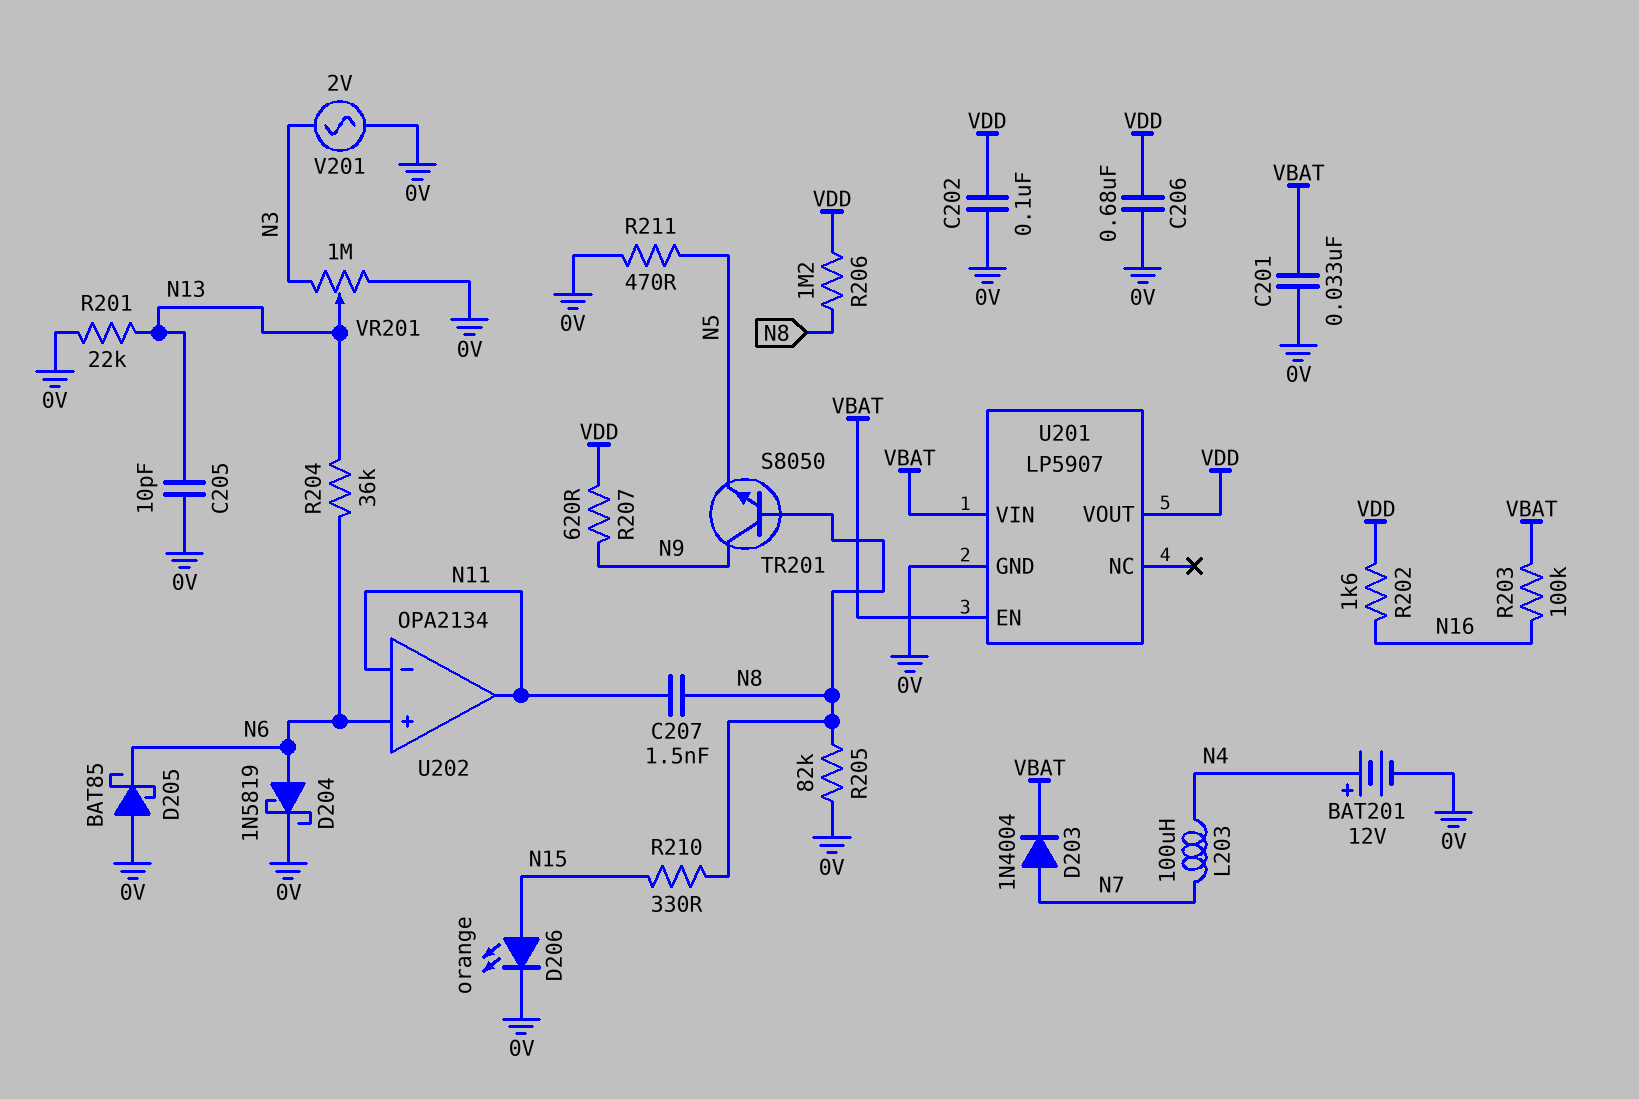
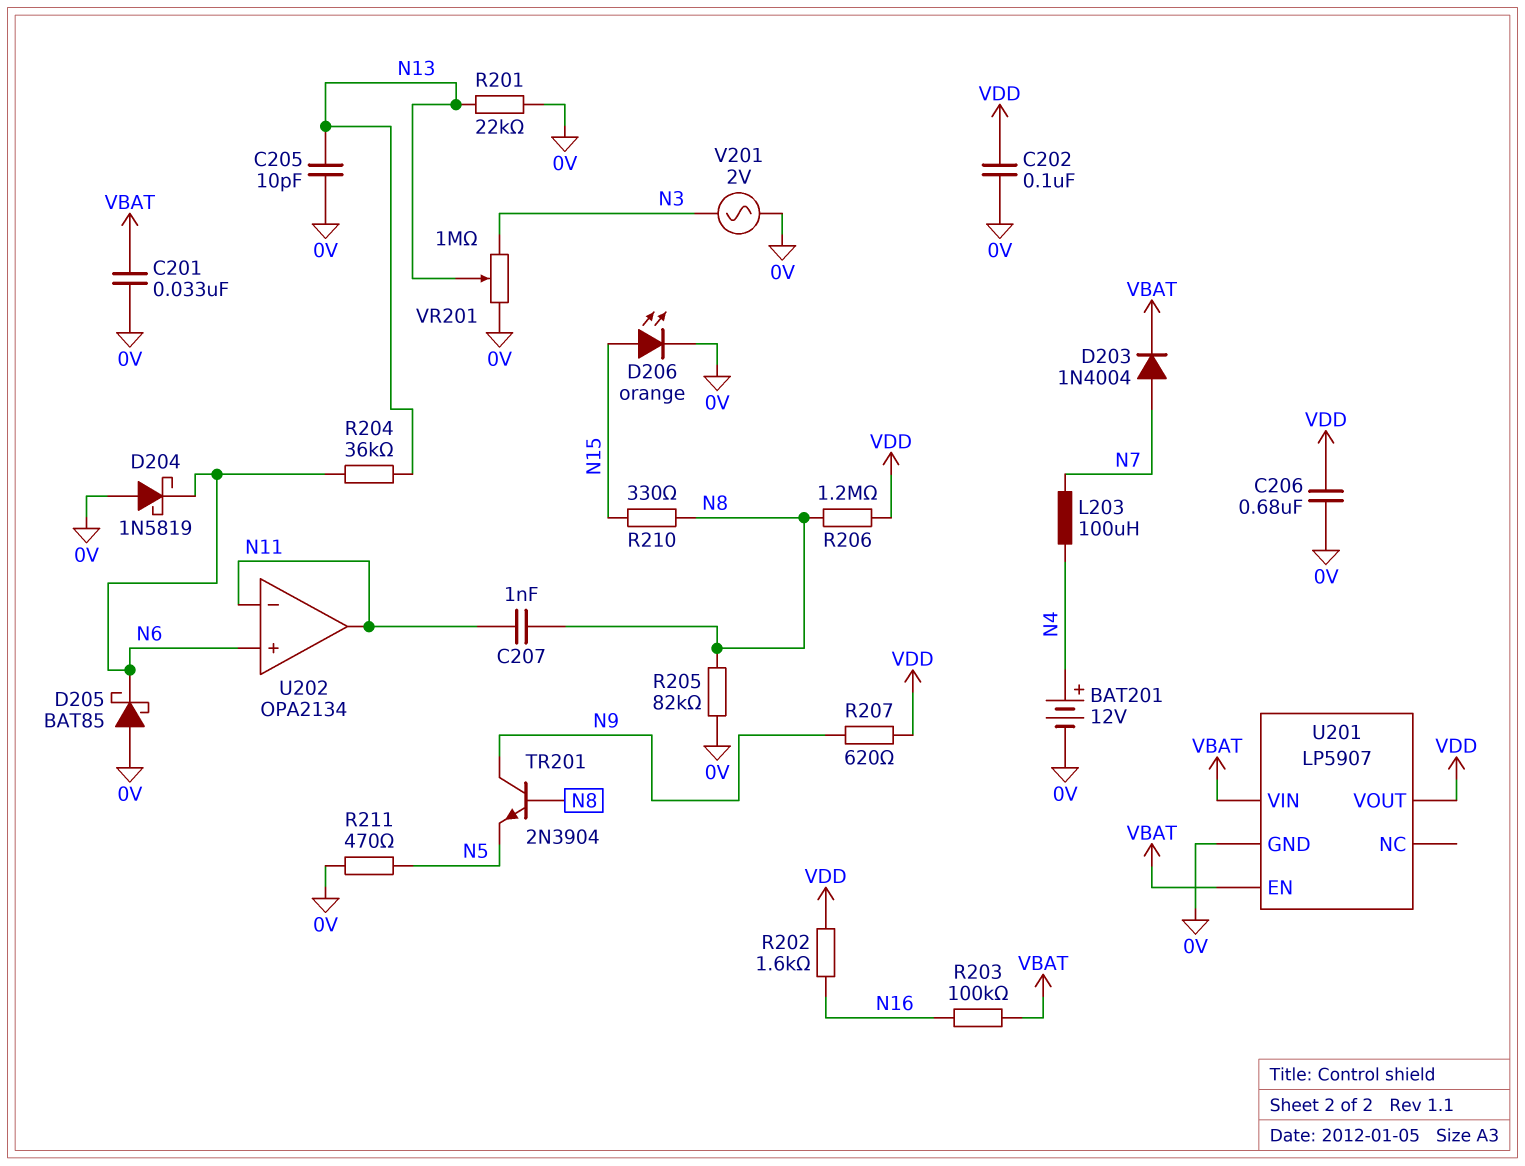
C207: 1.5nF (N8, N11) -> 1nF (N8, N11)
D204: schottky 1N5819 (A N6, K 0V) -> schottky 1N5819 (A 0V, K N6)
TR201: NPN S8050 (B N8, C N9, E N5) -> NPN 2N3904 (B N8, C N9, E N5)

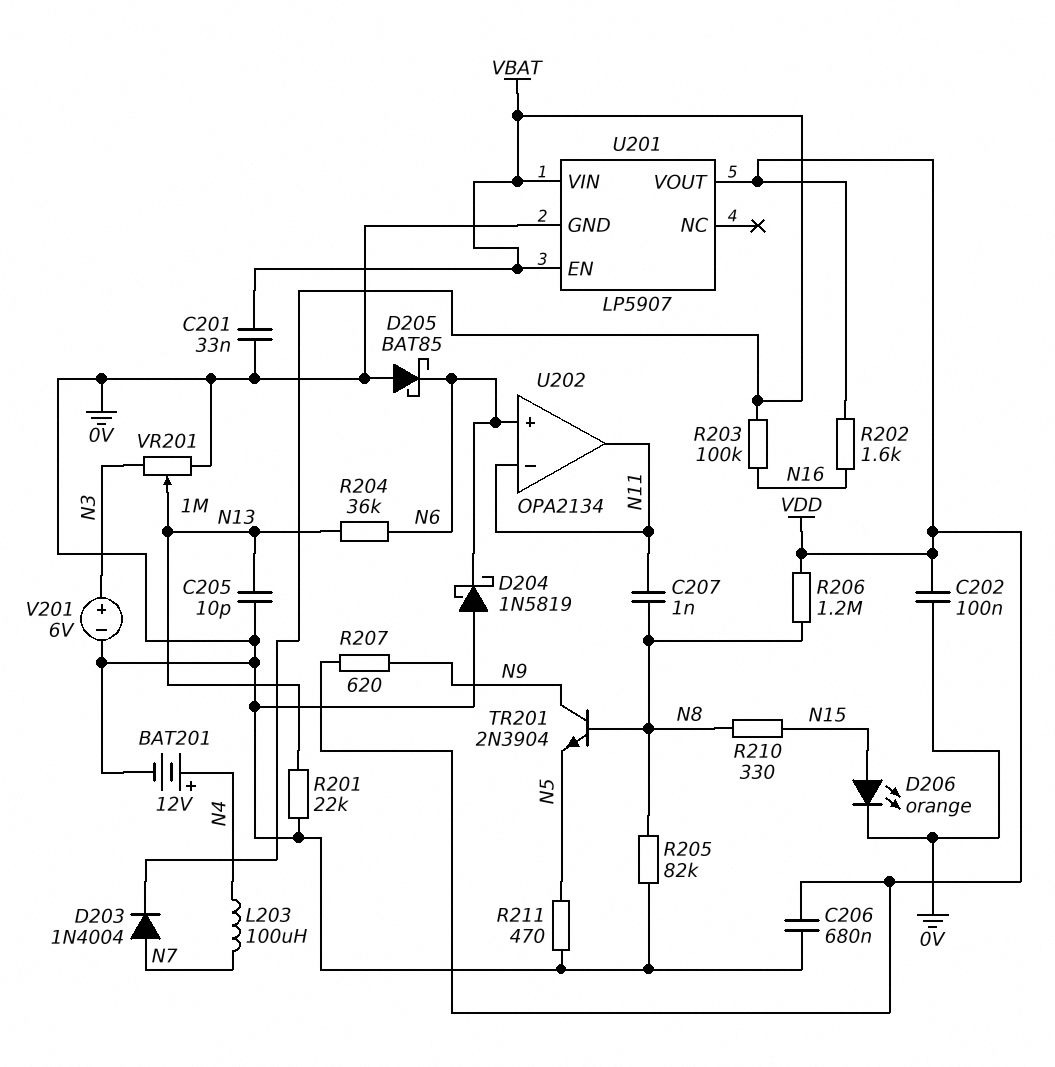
V201: AC 2V (0V, N3) -> 6V (plus N3, minus 0V)

